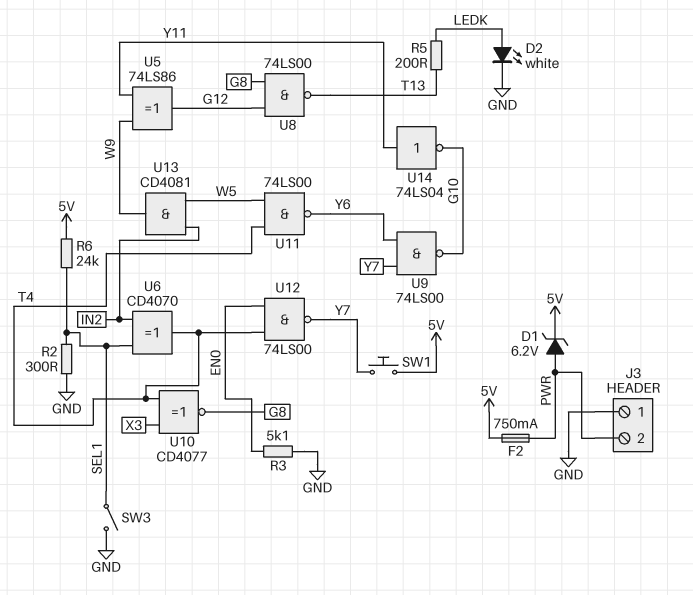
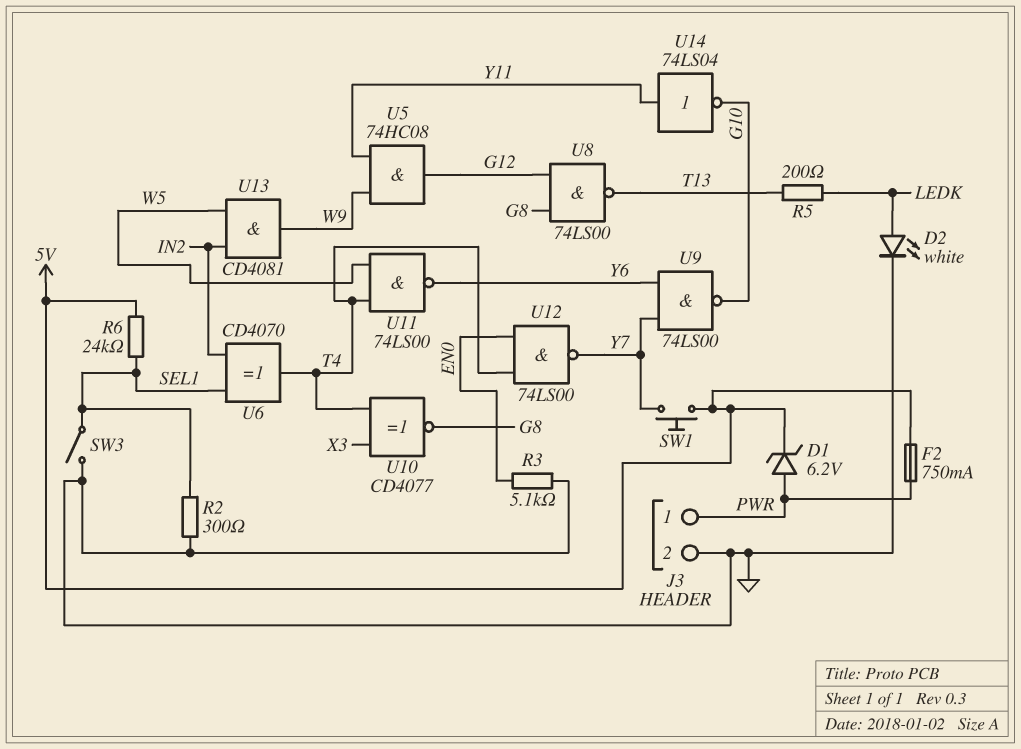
J3 pin 1: GND -> PWR
J3 pin 2: PWR -> GND
U5: XOR 74LS86 (in W9, in Y11, out G12) -> AND 74HC08 (in W9, in Y11, out G12)

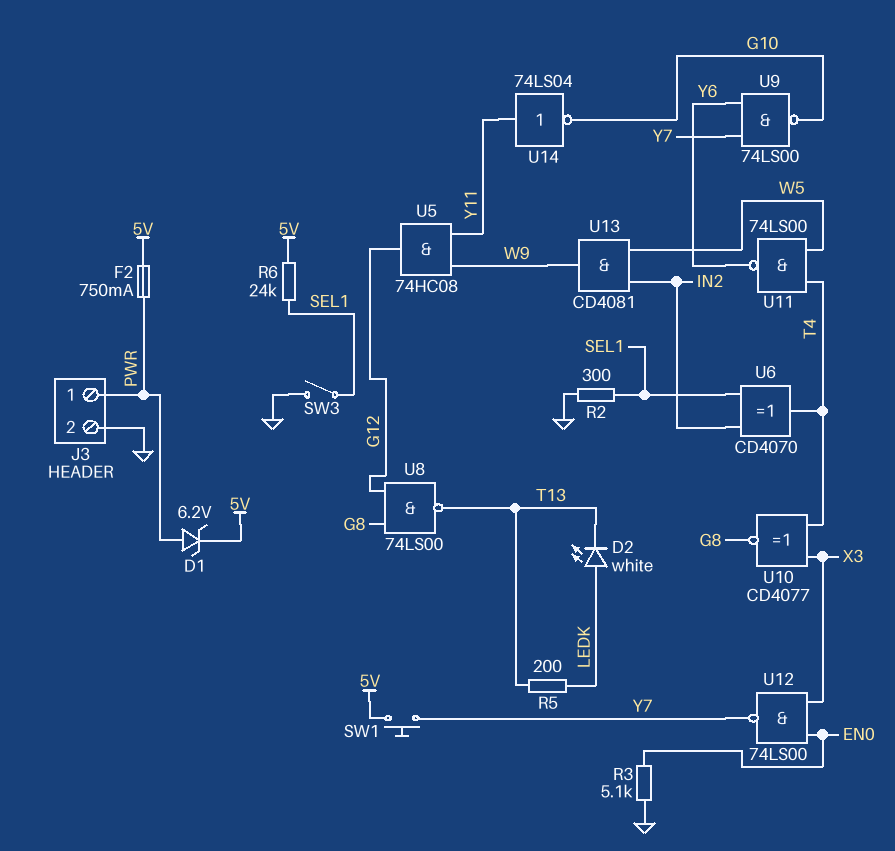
D2: LED white (A LEDK, K GND) -> LED white (A LEDK, K T13)
U12: NAND 74LS00 (in EN0, in T4, out Y7) -> NAND 74LS00 (in EN0, in X3, out Y7)

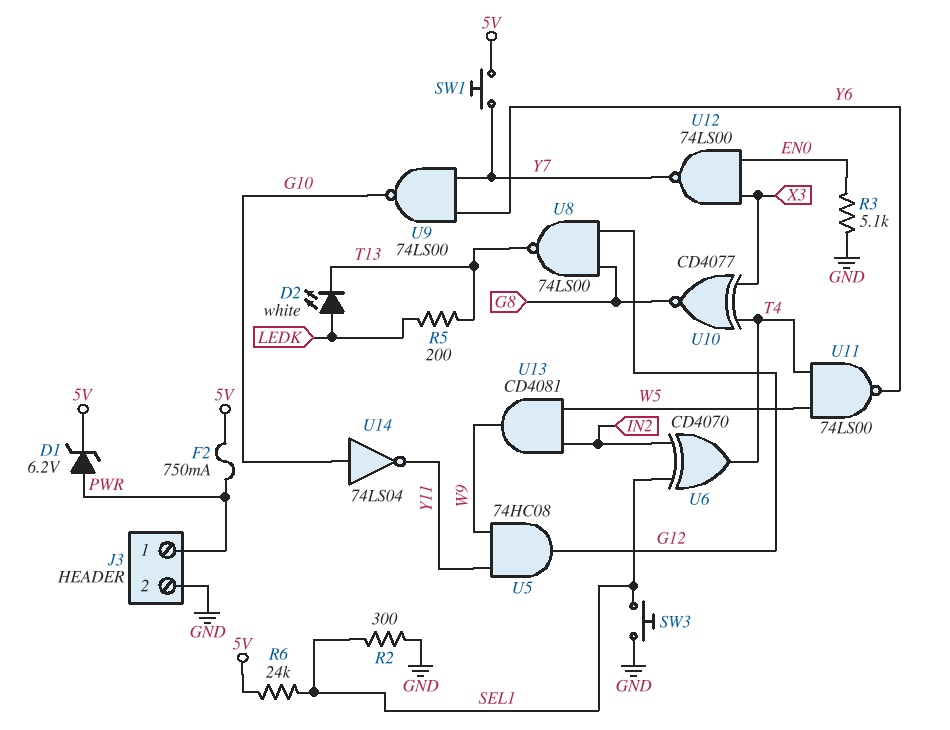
SW3: switch (GND, SEL1) -> button (GND, SEL1)
U14: NOT 74LS04 (in Y11, out G10) -> NOT 74LS04 (in G10, out Y11)

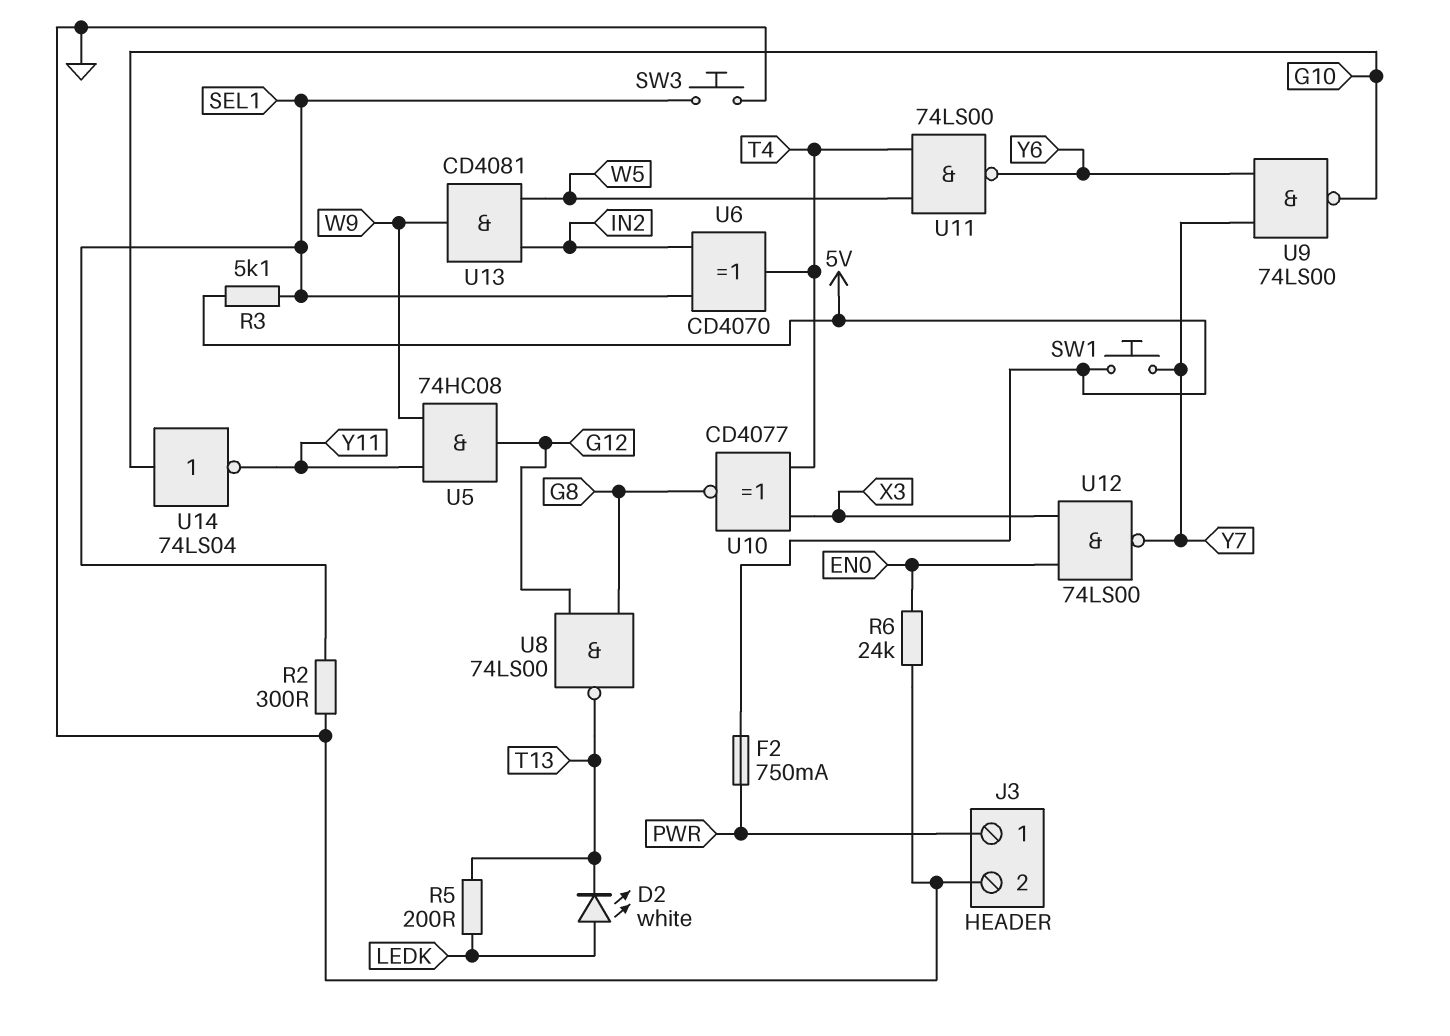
D1: zener 6.2V (A PWR, K 5V) -> none
R3: 5.1k (EN0, GND) -> 5.1k (5V, SEL1)
R6: 24k (5V, SEL1) -> 24k (EN0, GND)

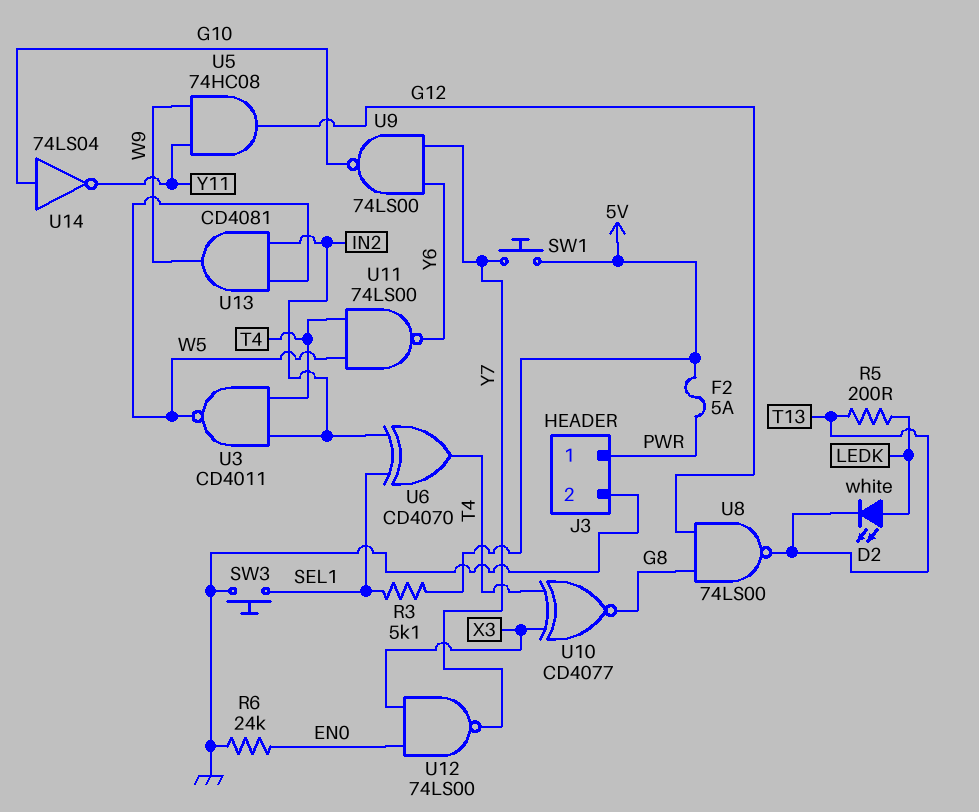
F2: 750mA (5V, PWR) -> 5A (5V, PWR)
R2: 300 (GND, SEL1) -> none
U3: none -> NAND CD4011 (in IN2, in T4, out W5)

